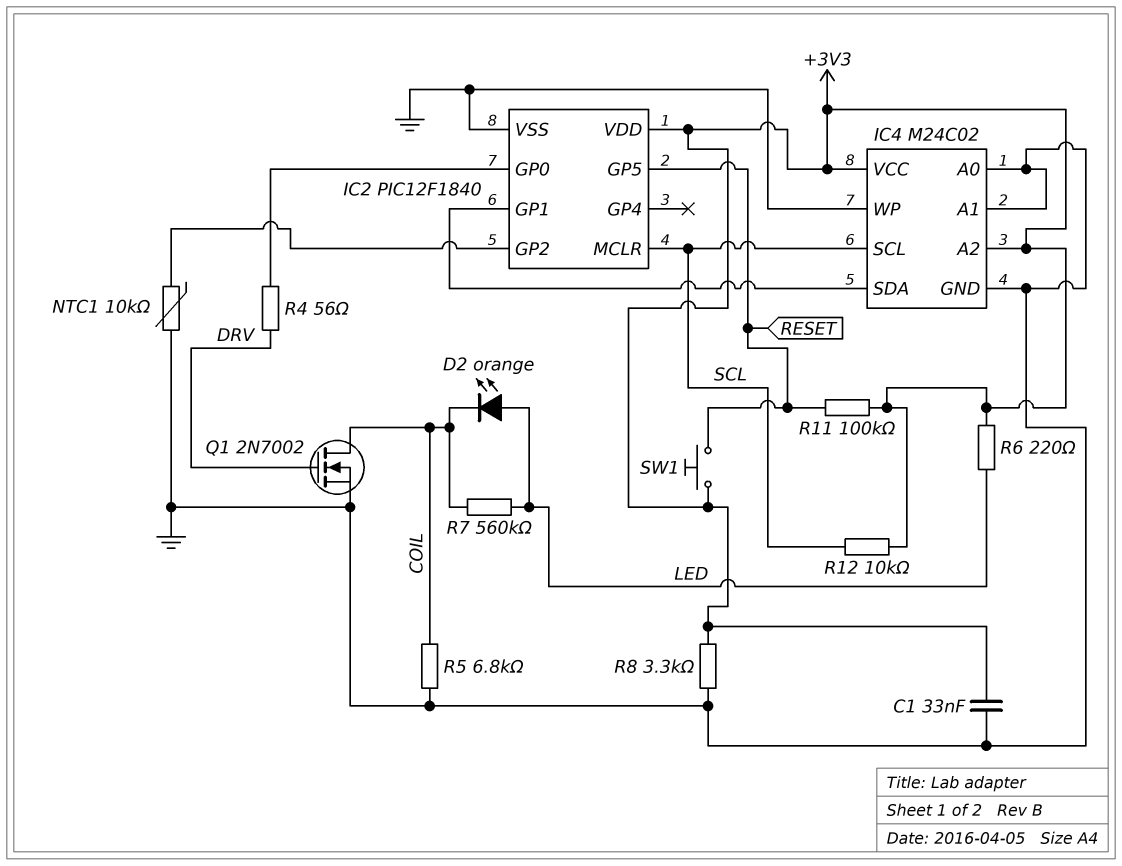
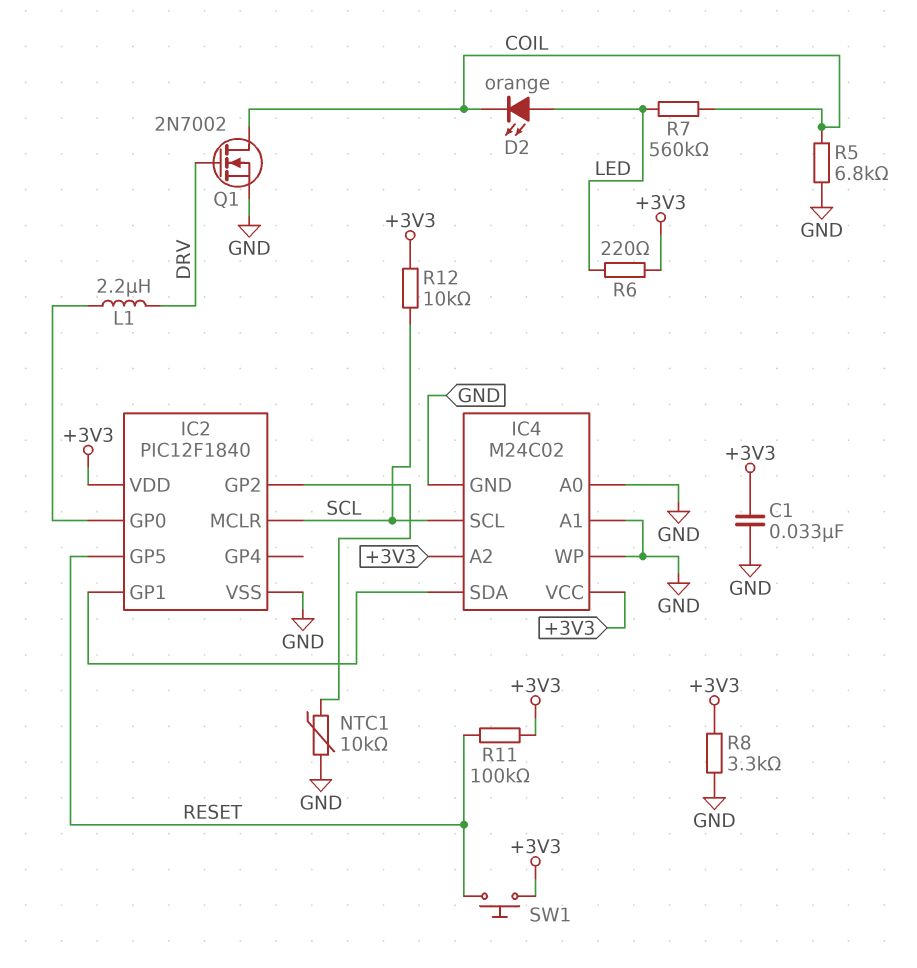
L1: none -> 2.2uH (DRV, IC2/GP0)
R4: 56 (DRV, IC2/GP0) -> none

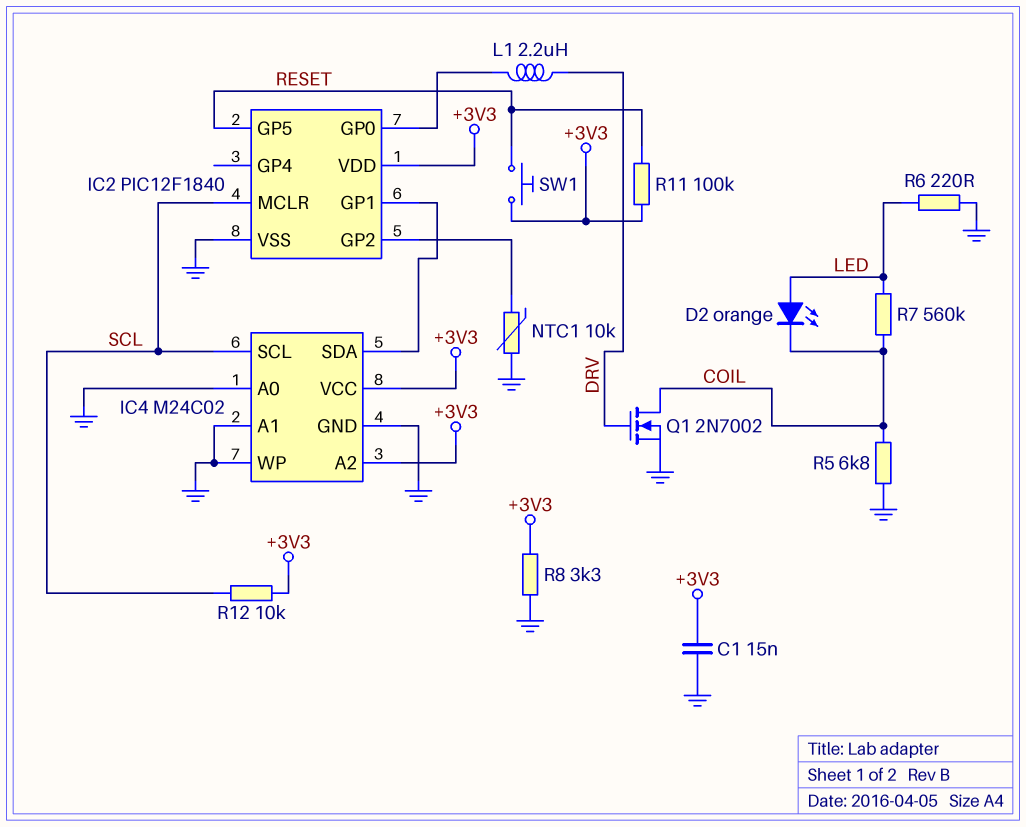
C1: 33nF (+3V3, GND) -> 15nF (+3V3, GND)
R6: 220 (+3V3, LED) -> 220 (GND, LED)

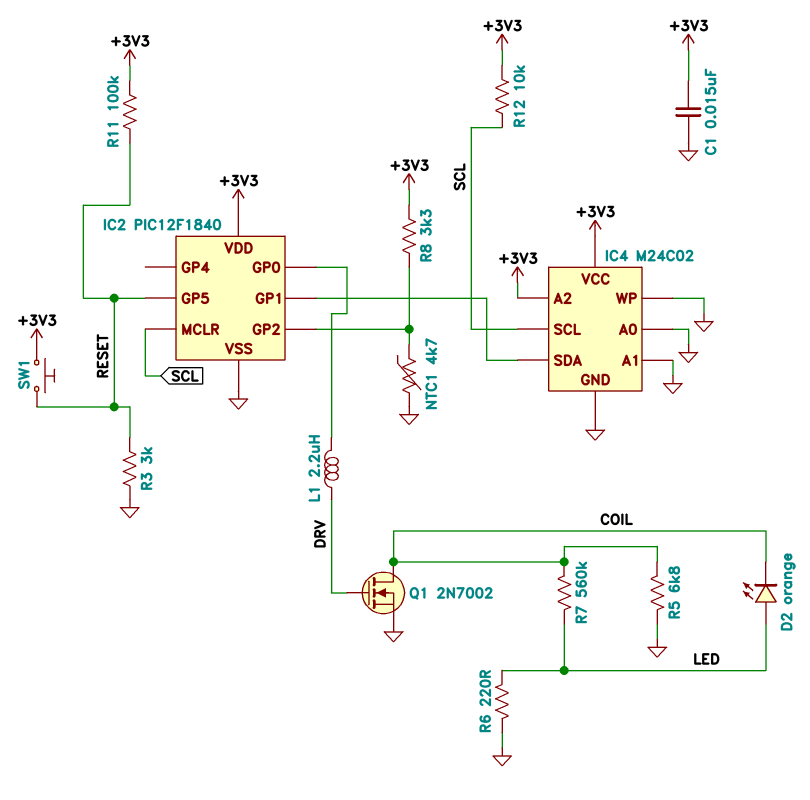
NTC1: 10k (GND, IC2/GP2) -> 4.7k (GND, IC2/GP2)
R3: none -> 3k (GND, RESET)
R8: 3.3k (+3V3, GND) -> 3.3k (+3V3, IC2/GP2)

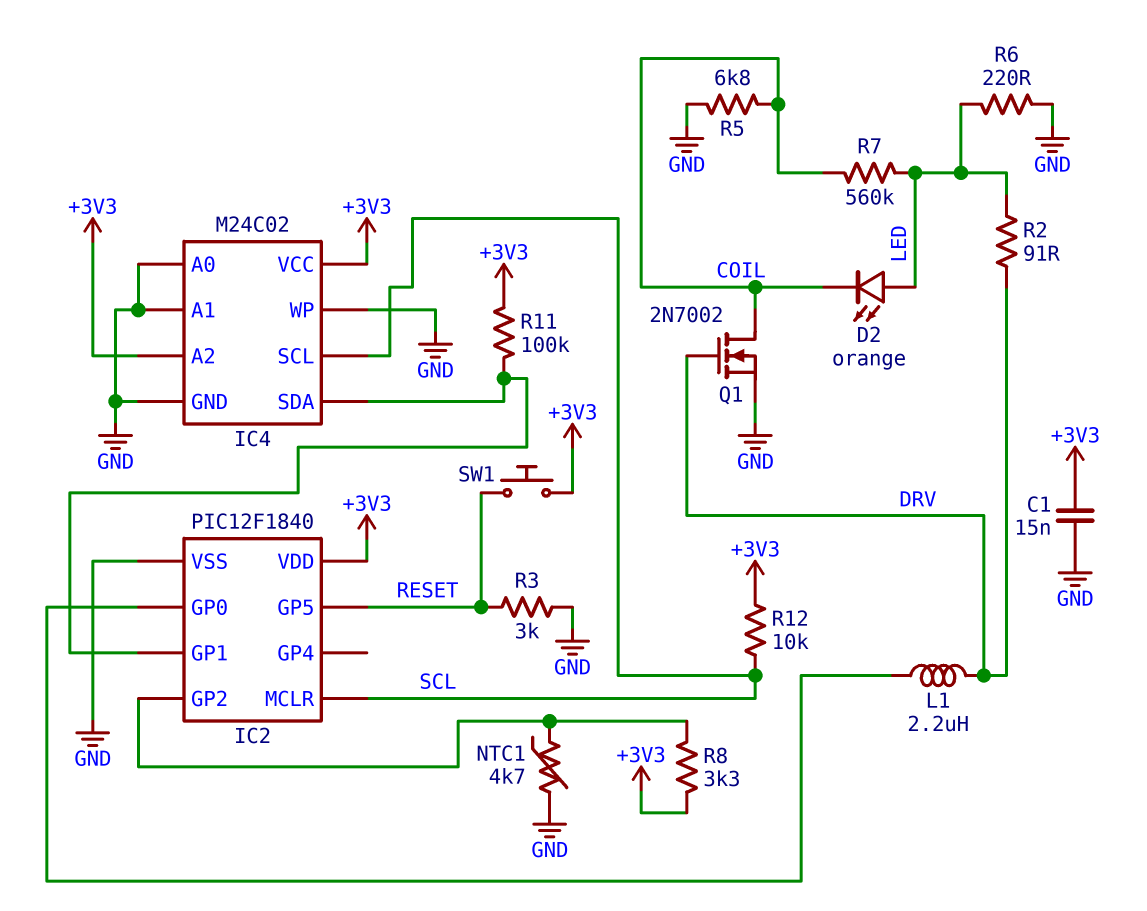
R2: none -> 91 (DRV, LED)
R11: 100k (+3V3, RESET) -> 100k (+3V3, IC2/GP1)

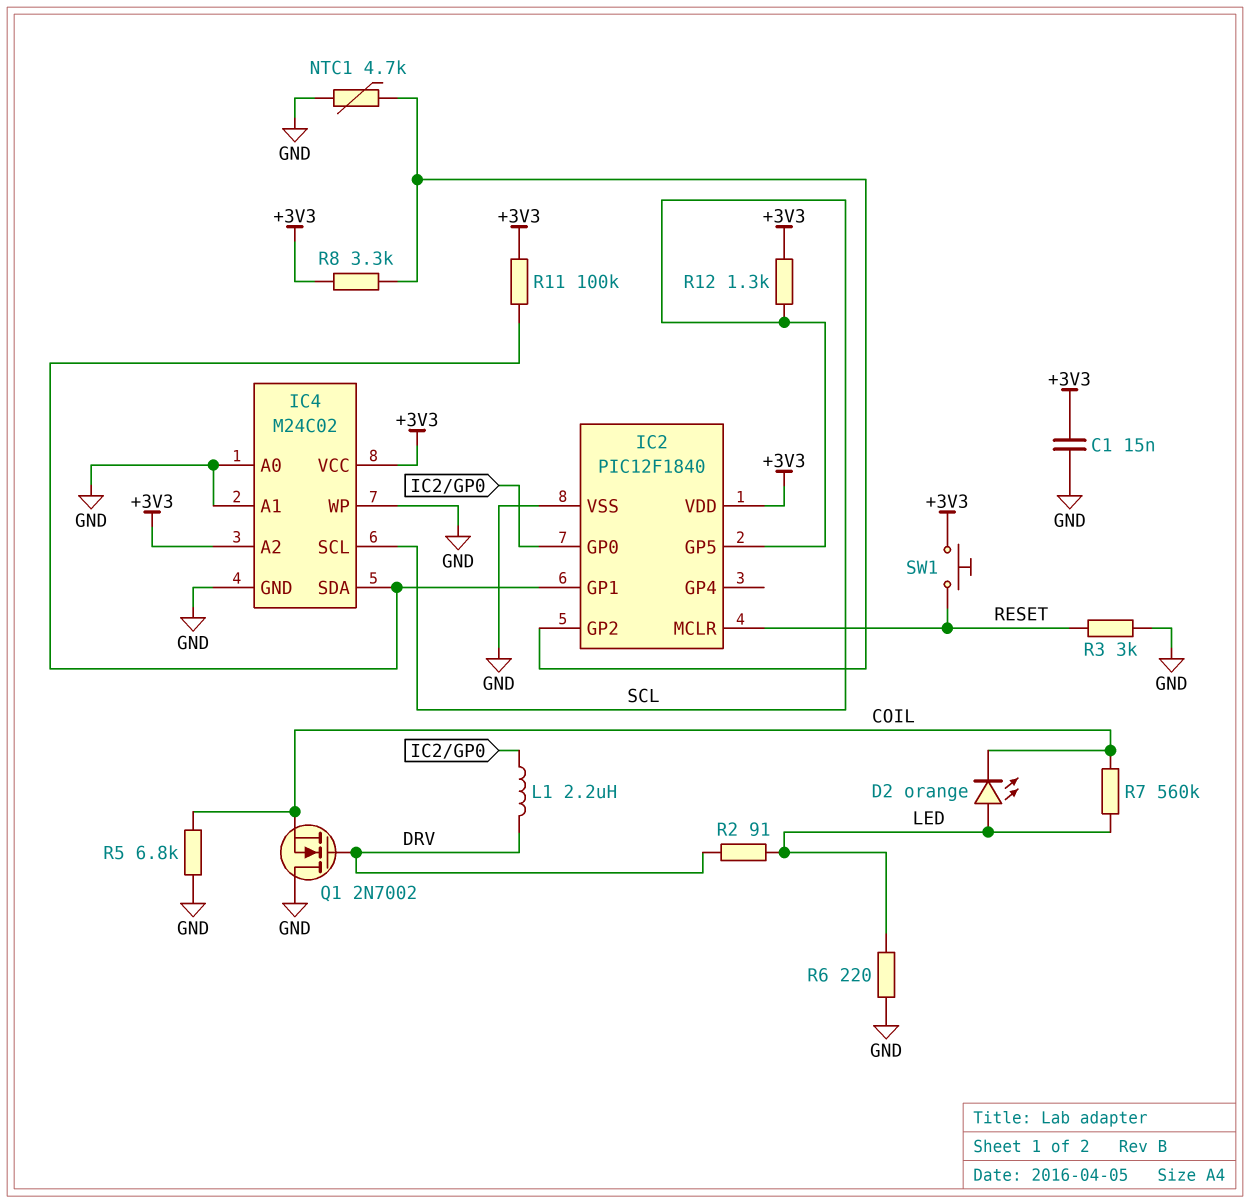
IC2 pin GP5: RESET -> SCL
IC2 pin MCLR: SCL -> RESET
Q1: NMOS 2N7002 (G DRV, D COIL, S GND) -> NMOS 2N7002 (G DRV, D GND, S COIL)
R12: 10k (+3V3, SCL) -> 1.3k (+3V3, SCL)

